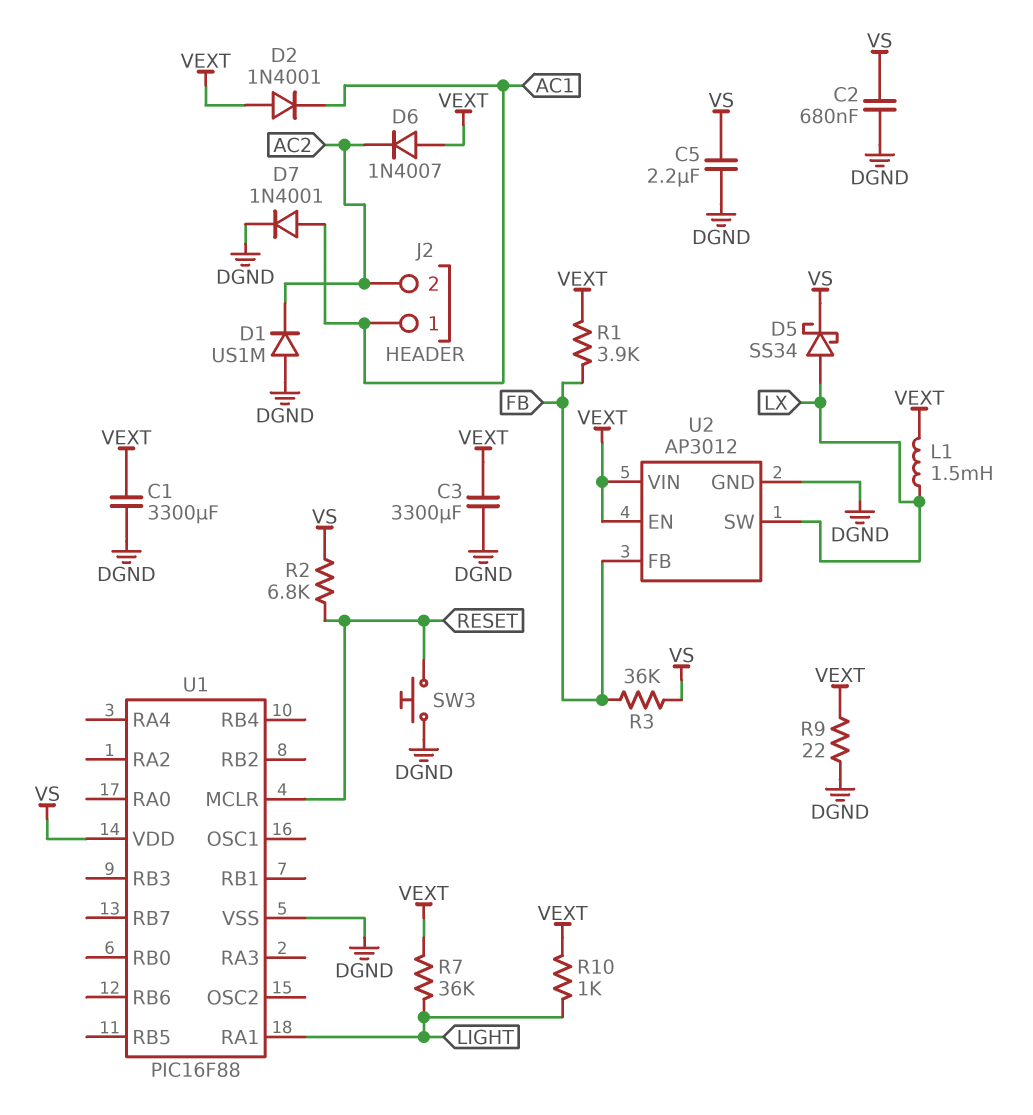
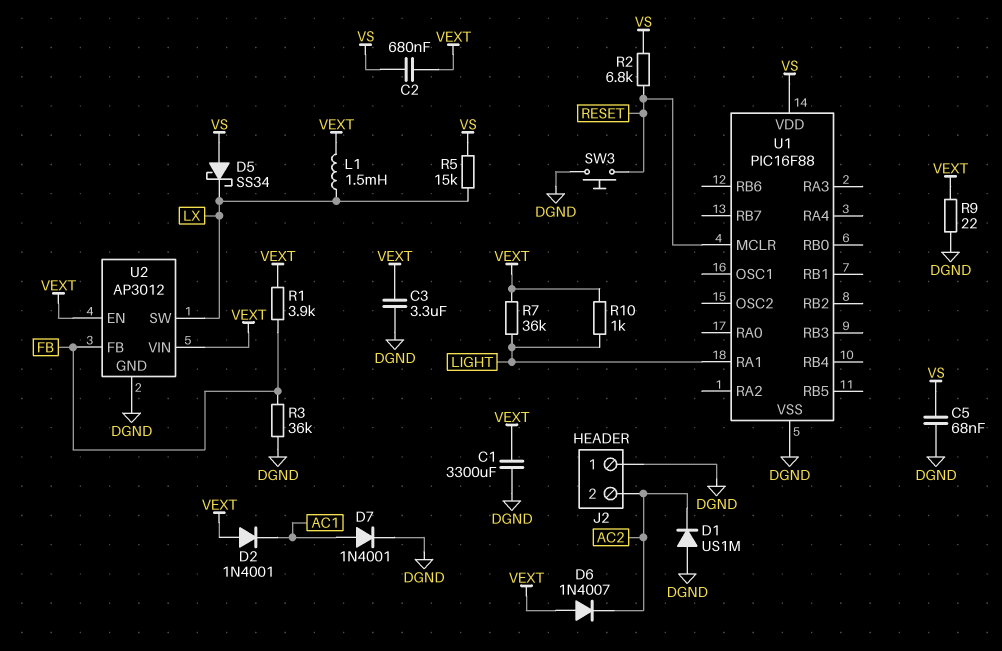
C2: 680nF (DGND, VS) -> 680nF (VEXT, VS)
C3: 3300uF (DGND, VEXT) -> 3.3uF (DGND, VEXT)
C5: 2.2uF (DGND, VS) -> 68nF (DGND, VS)
D5: schottky SS34 (A LX, K VS) -> schottky SS34 (A VS, K LX)
J2 pin 1: AC1 -> DGND
R3: 36k (FB, VS) -> 36k (DGND, FB)
R5: none -> 15k (LX, VS)

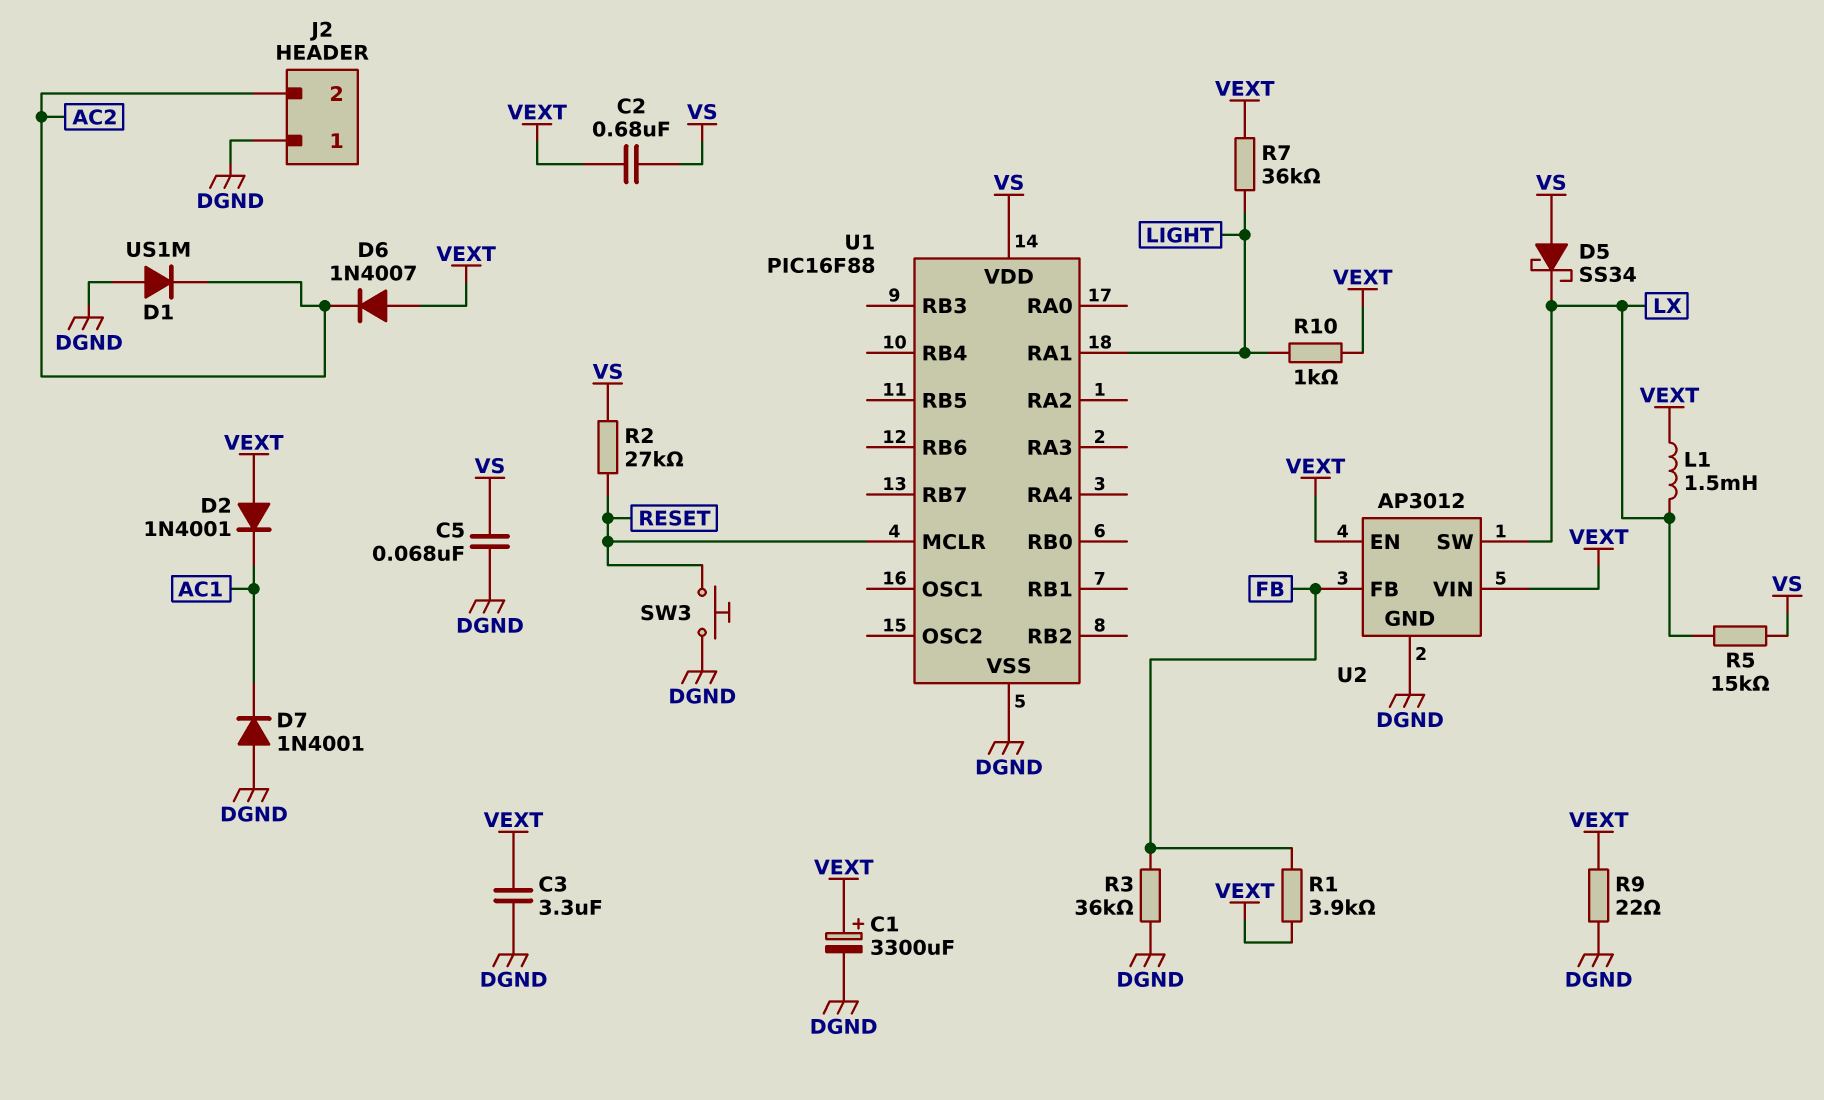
C1: 3300uF (DGND, VEXT) -> 3300uF (plus VEXT, minus DGND)
D7: diode 1N4001 (A AC1, K DGND) -> diode 1N4001 (A DGND, K AC1)
R2: 6.8k (RESET, VS) -> 27k (RESET, VS)

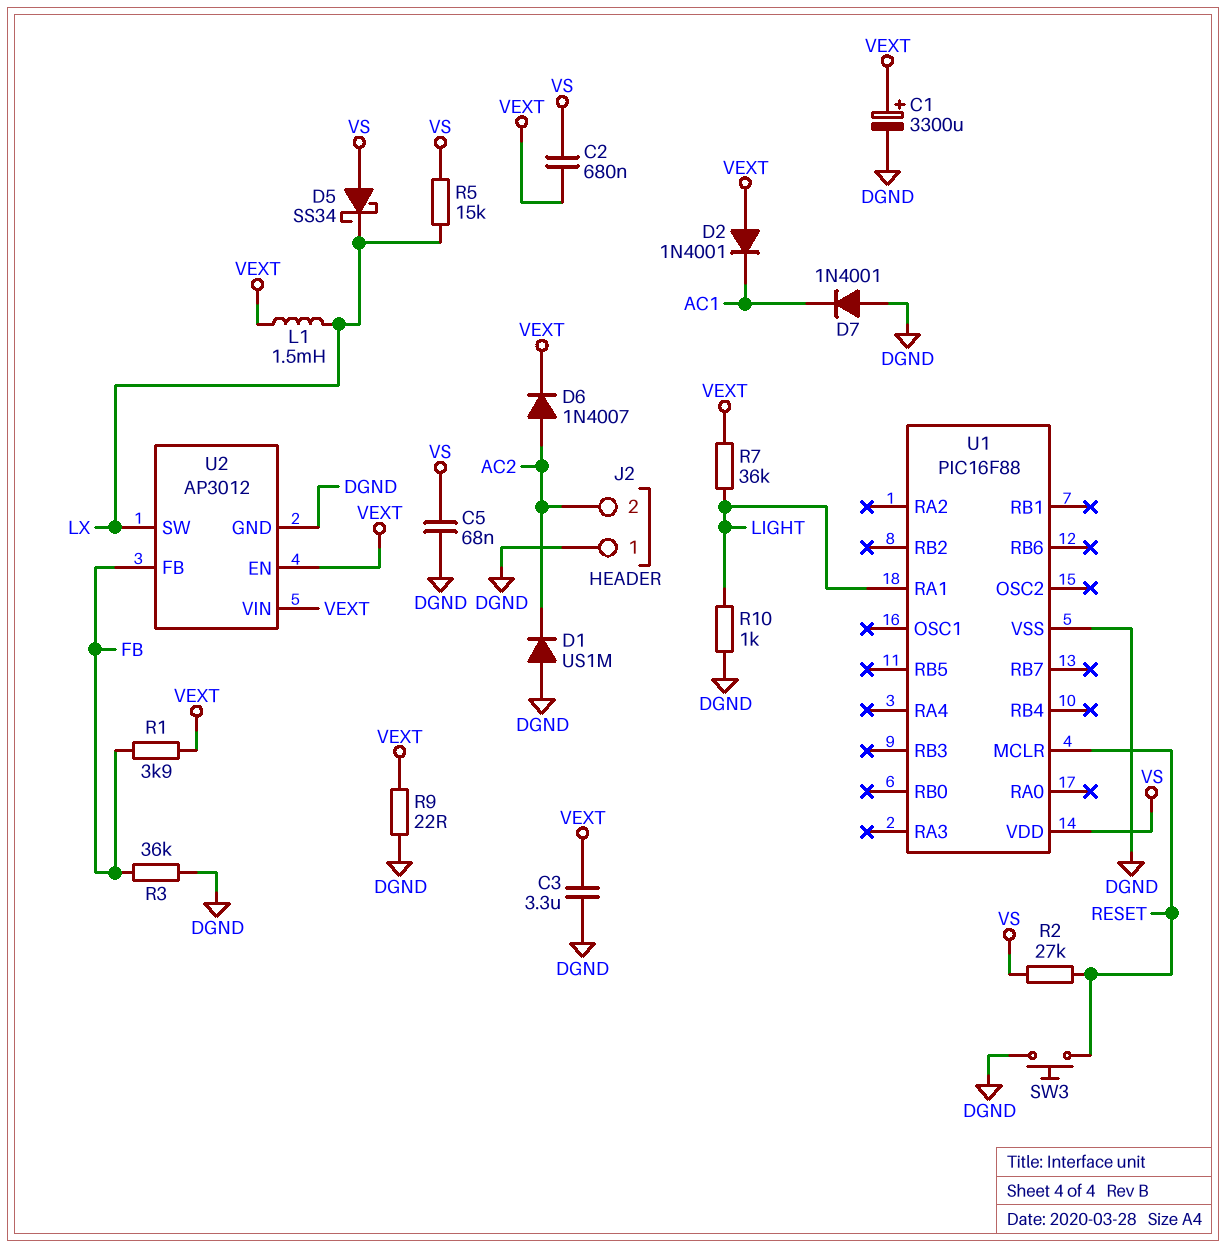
D6: diode 1N4007 (A VEXT, K AC2) -> diode 1N4007 (A AC2, K VEXT)
R10: 1k (LIGHT, VEXT) -> 1k (DGND, LIGHT)

